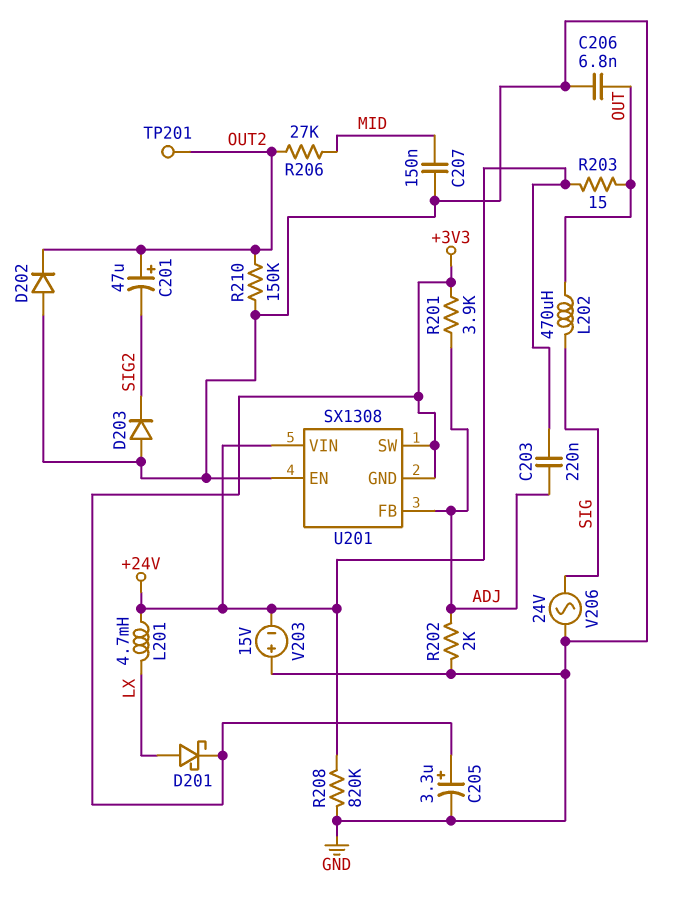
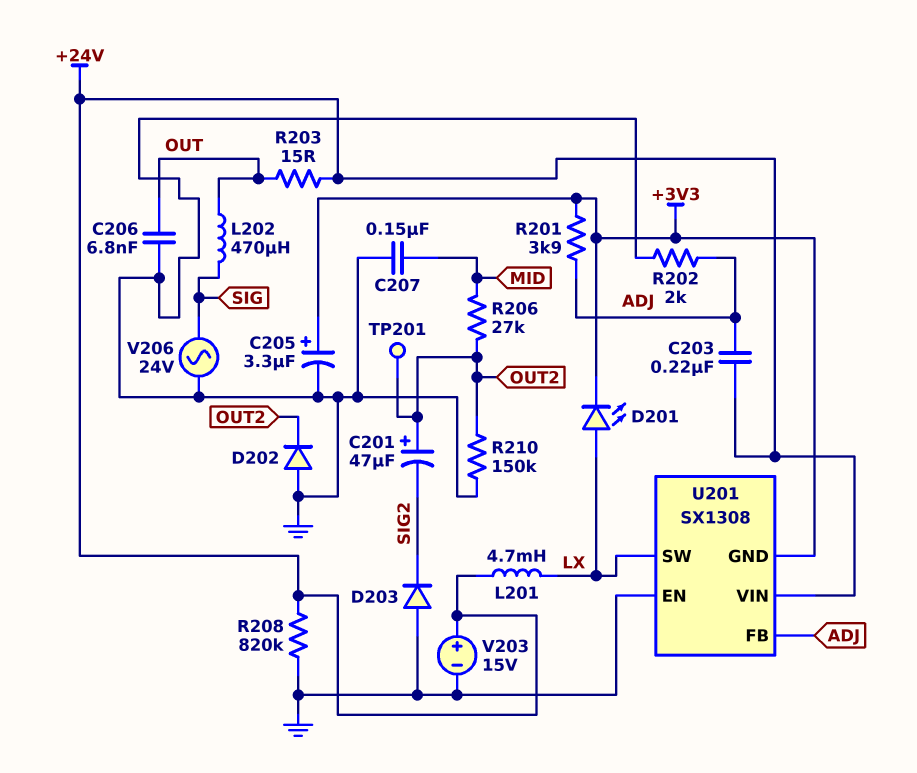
D201: schottky (A LX, K +3V3) -> LED (A LX, K +3V3)
U201 pin SW: +3V3 -> LX
V203: 15V (plus GND, minus +24V) -> 15V (plus +24V, minus GND)

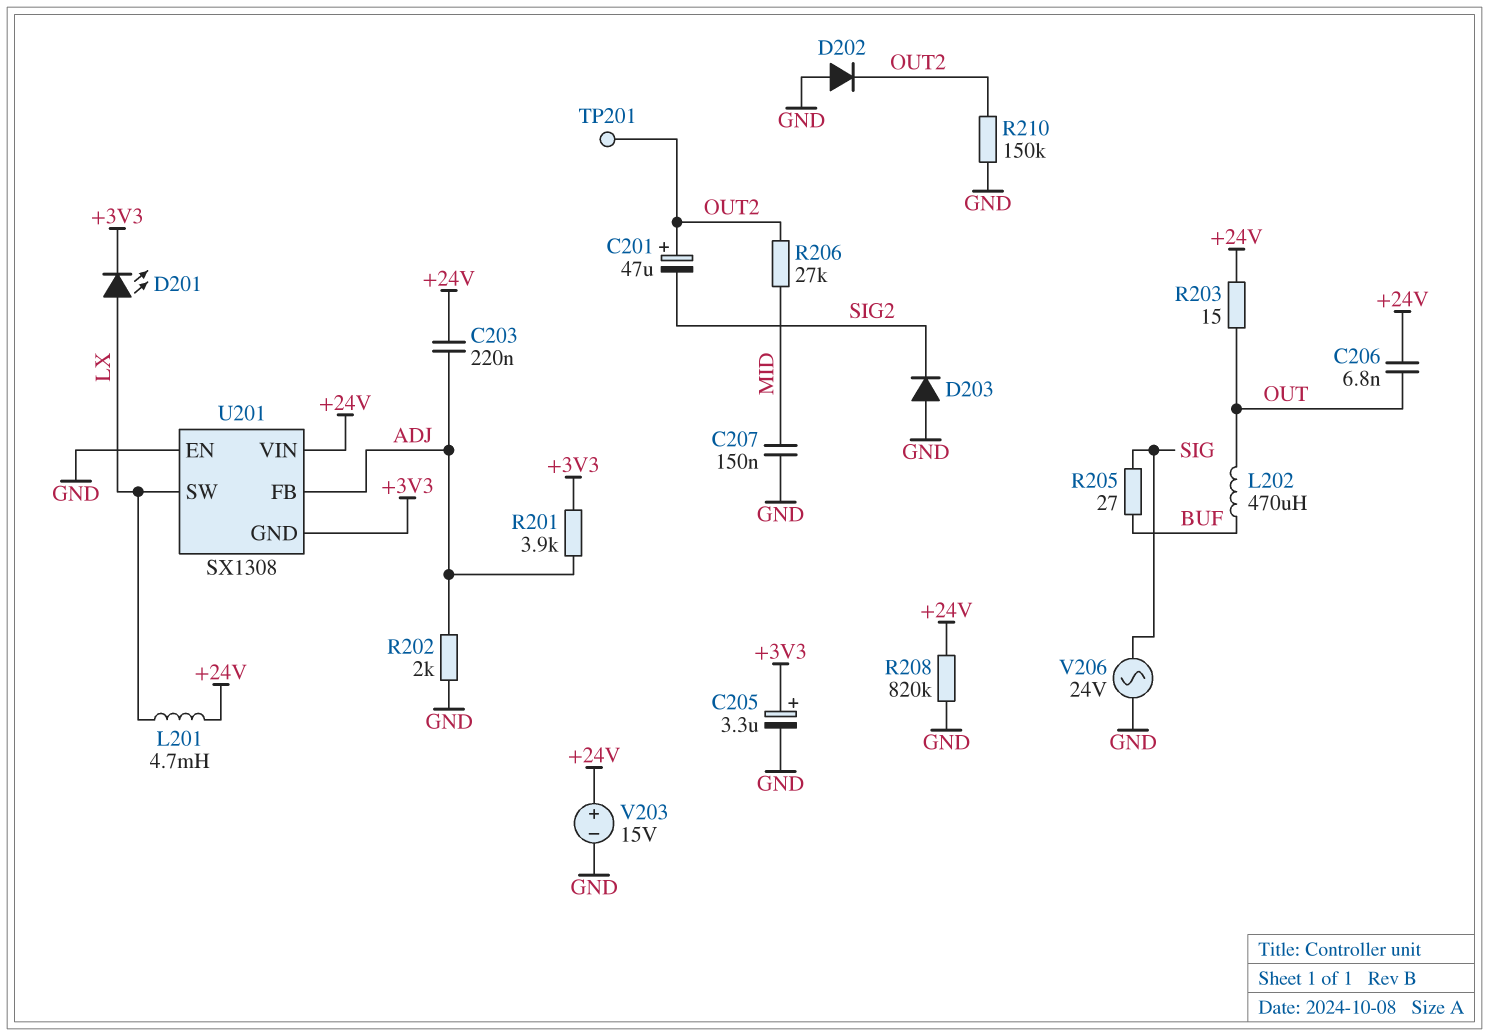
C206: 6.8nF (GND, OUT) -> 6.8nF (+24V, OUT)
L202: 470uH (OUT, SIG) -> 470uH (BUF, OUT)
R205: none -> 27 (BUF, SIG)

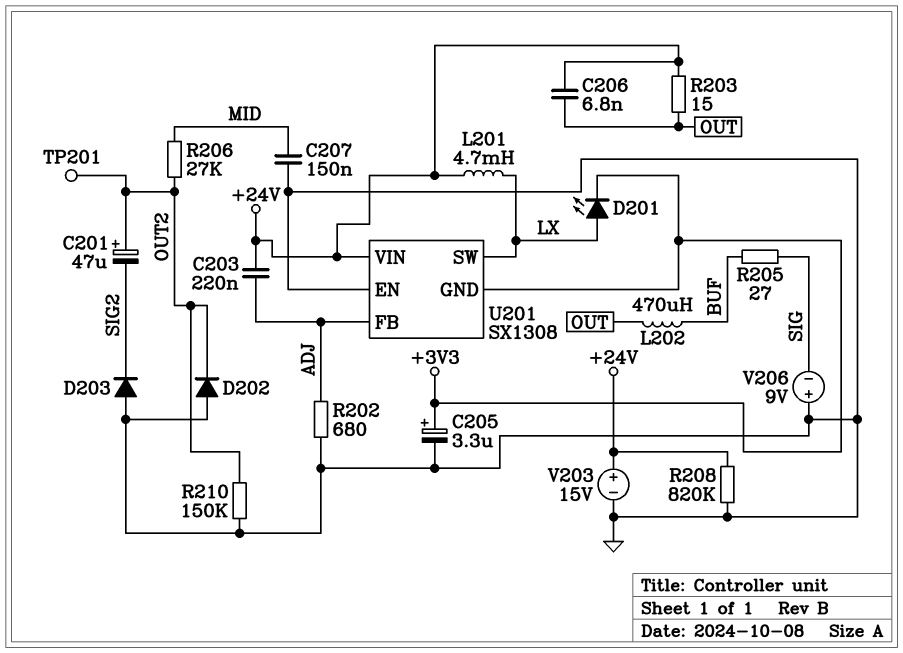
R201: 3.9k (+3V3, ADJ) -> none
R202: 2k (ADJ, GND) -> 680 (ADJ, GND)
V206: AC 24V (GND, SIG) -> 9V (plus GND, minus SIG)

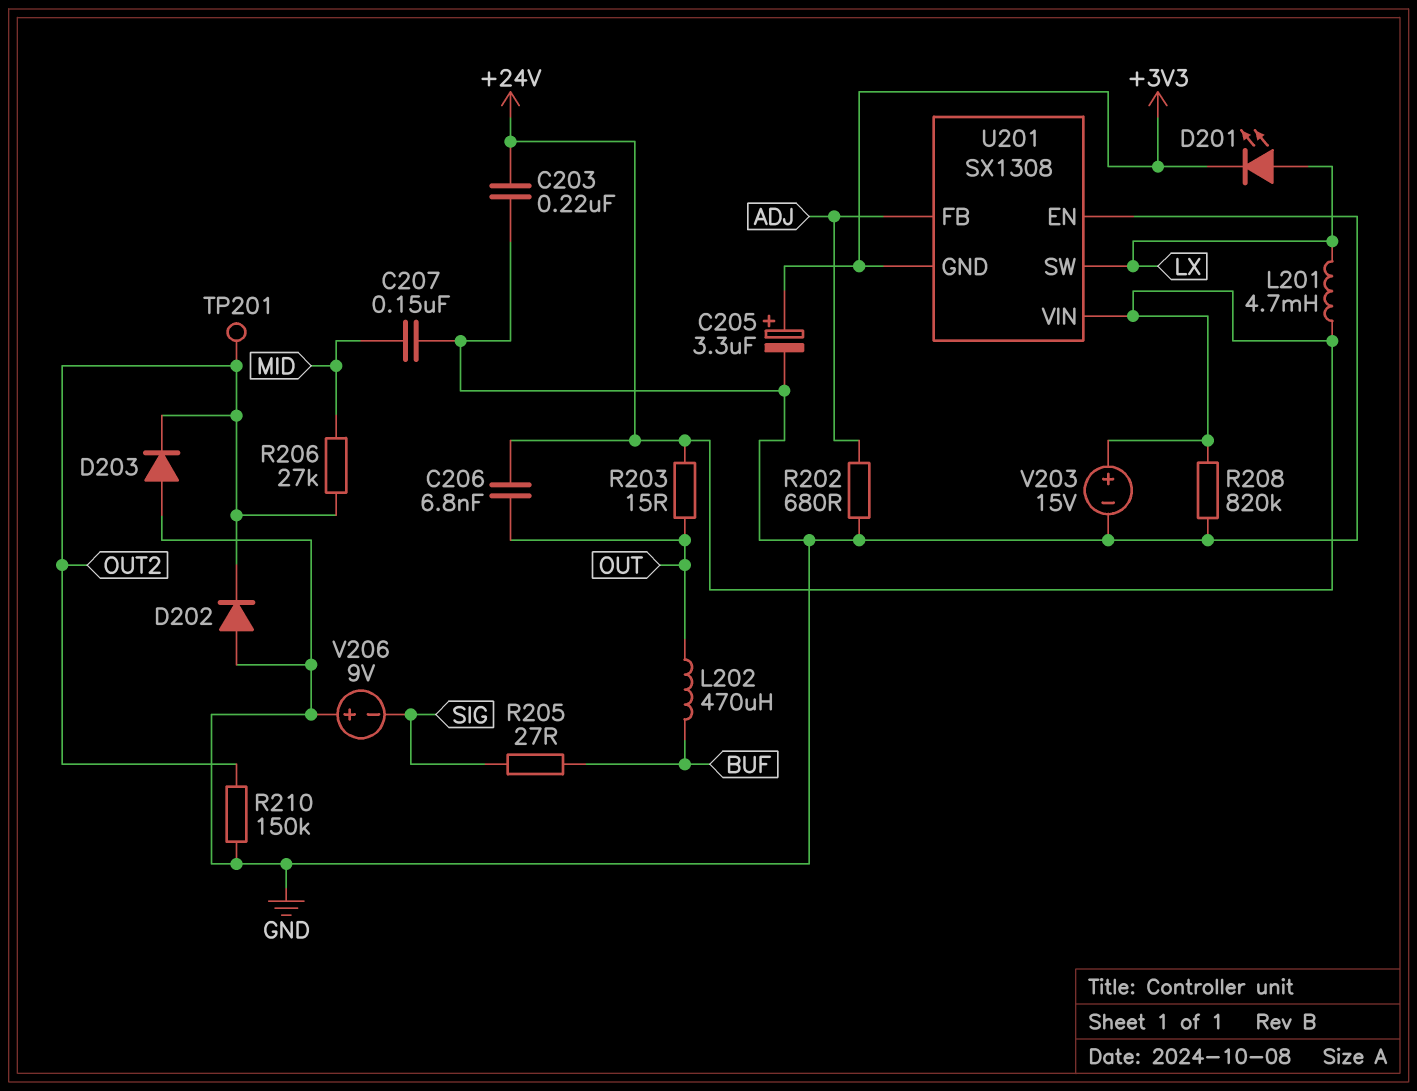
C201: 47uF (plus OUT2, minus SIG2) -> none
C203: 220nF (+24V, ADJ) -> 220nF (+24V, GND)
D203: diode (A GND, K SIG2) -> diode (A GND, K OUT2)

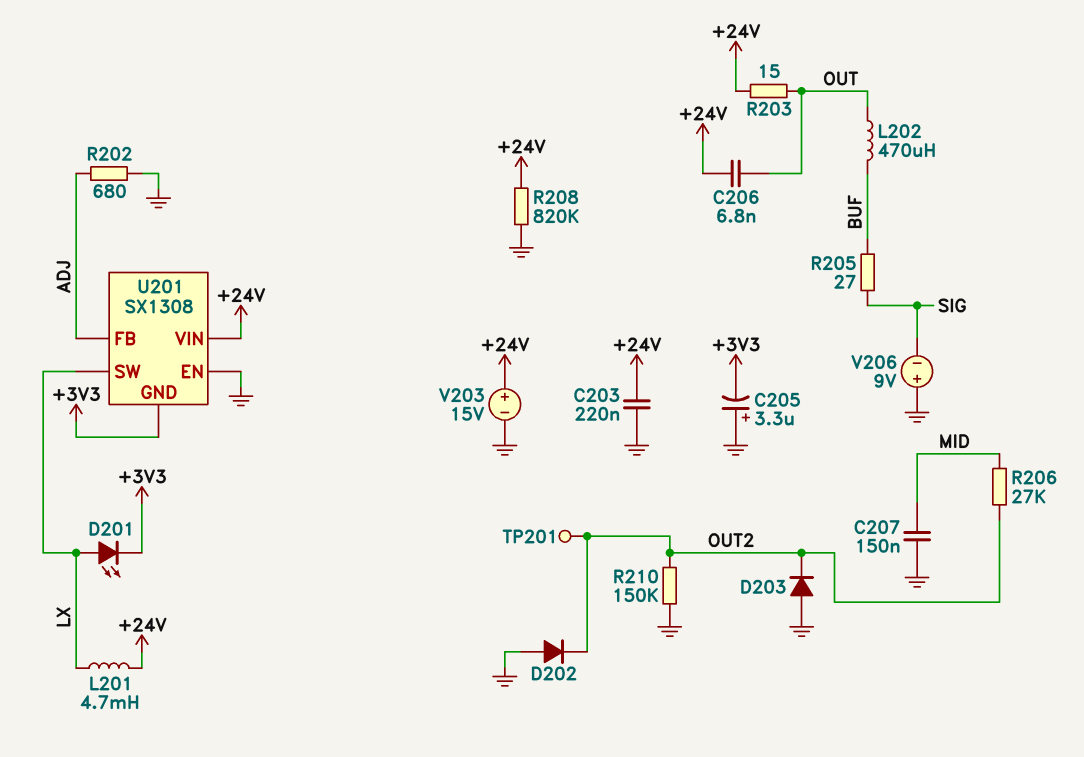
C205: 3.3uF (plus +3V3, minus GND) -> 3.3uF (plus GND, minus +3V3)

